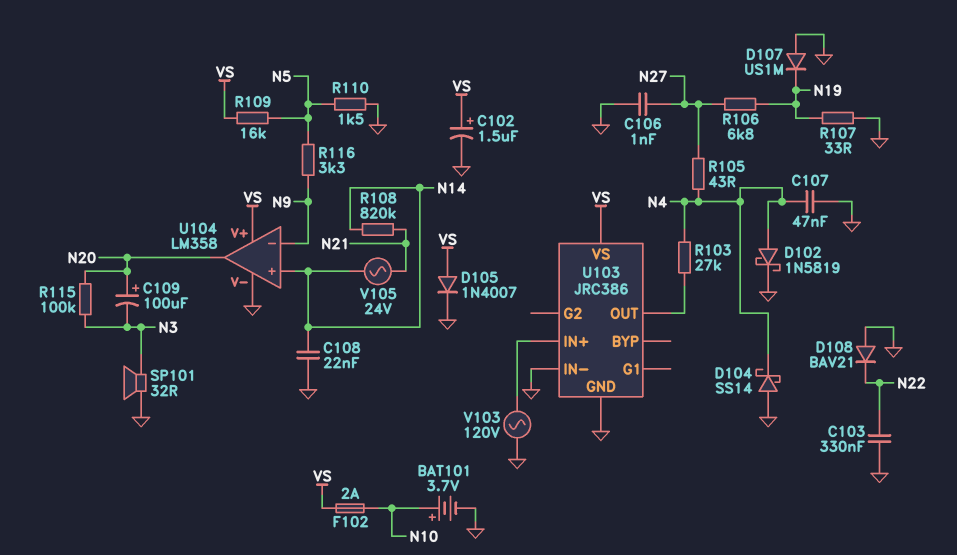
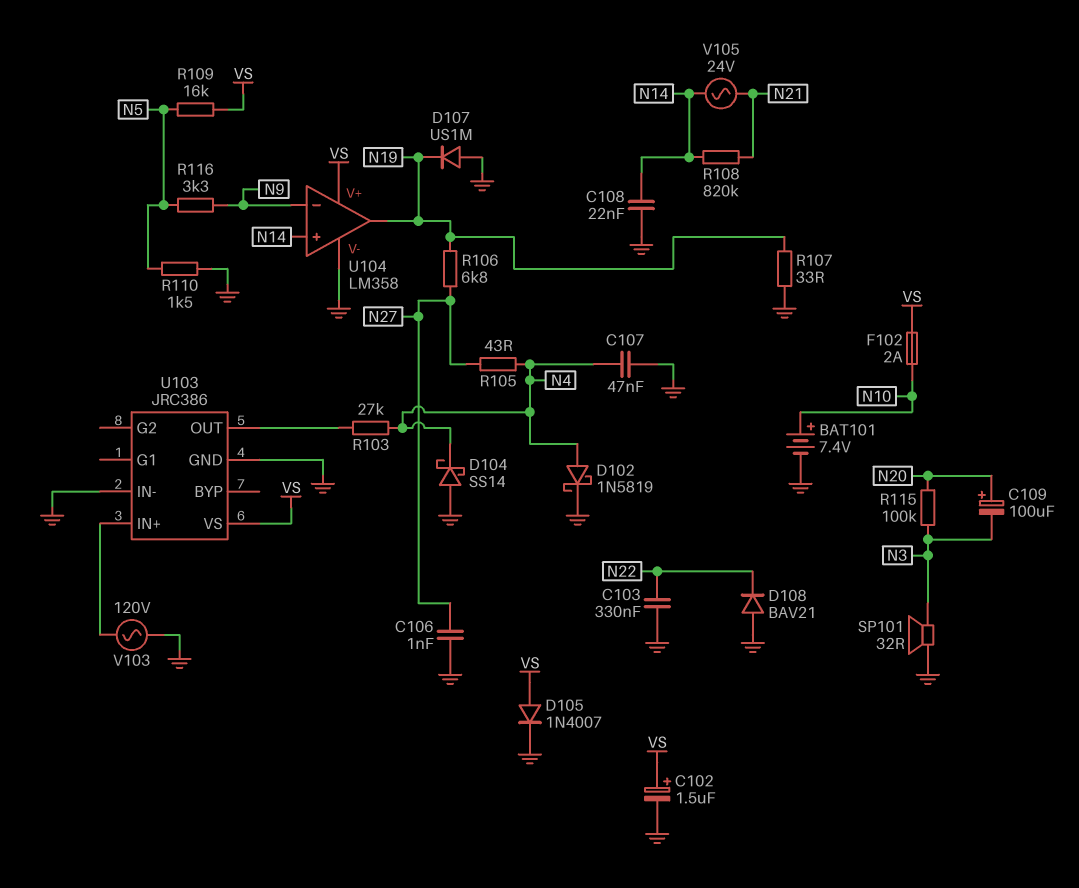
BAT101: 3.7V (plus N10, minus GND) -> 7.4V (plus N10, minus GND)
U104 pin out: N20 -> N19

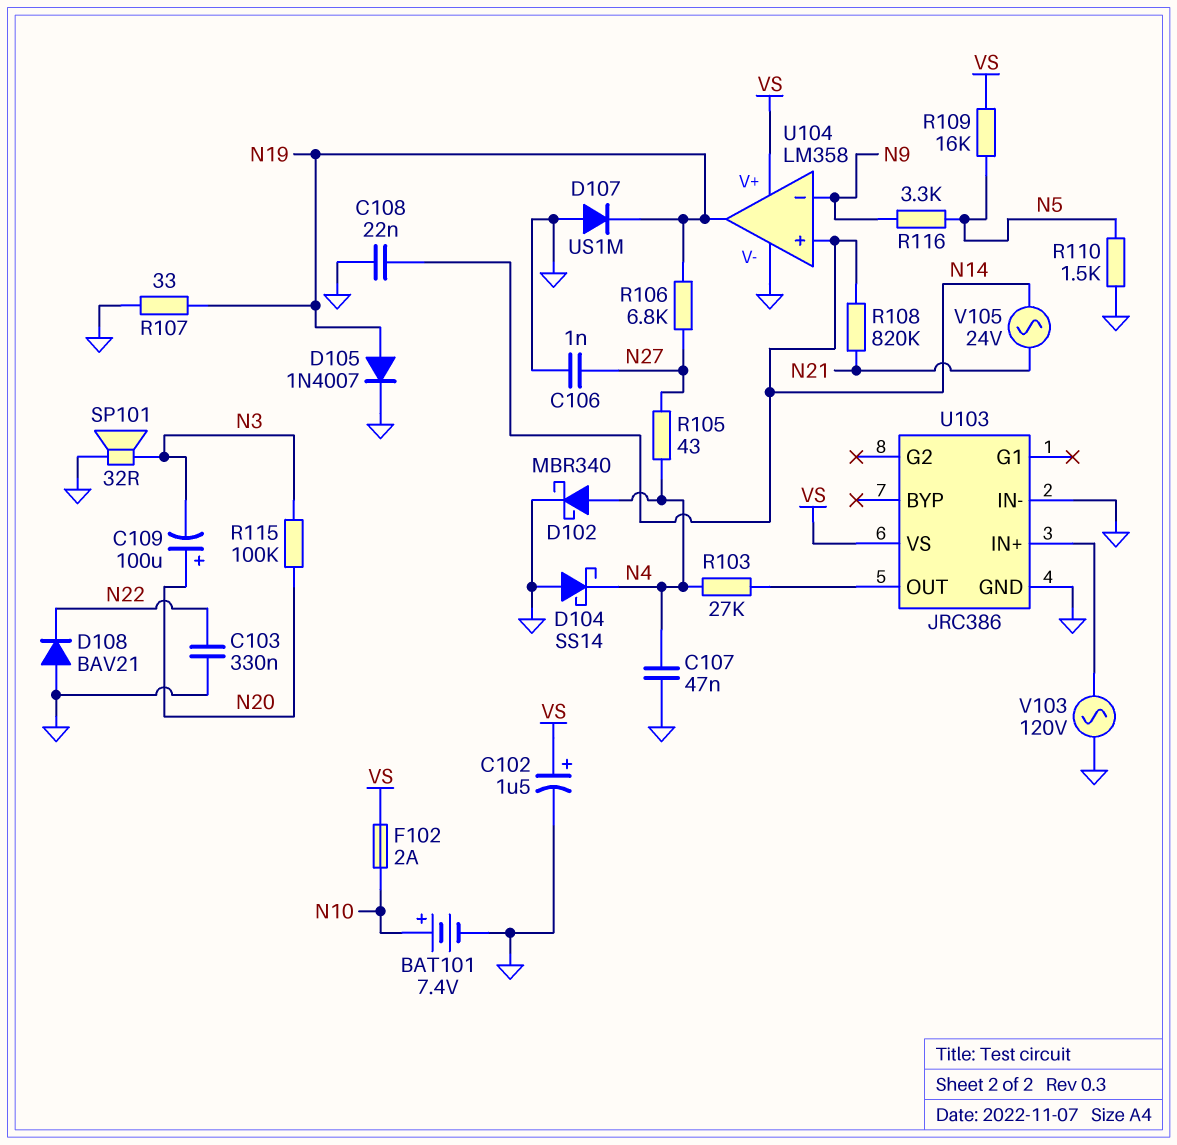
D102: schottky 1N5819 (A N4, K GND) -> schottky MBR340 (A N4, K GND)
D105: diode 1N4007 (A VS, K GND) -> diode 1N4007 (A N19, K GND)

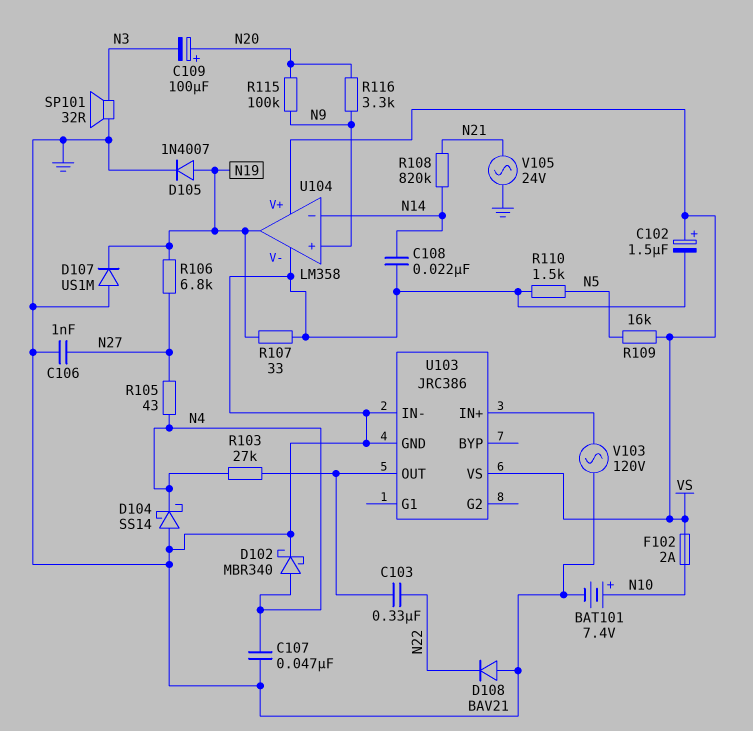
C103: 330nF (GND, N22) -> 330nF (N22, U103/OUT)
R115: 100k (N3, N20) -> 100k (N9, N20)
R116: 3.3k (N5, N9) -> 3.3k (N9, N20)
U104 pin in+: N14 -> N9
U104 pin in-: N9 -> N14
V105: AC 24V (N14, N21) -> AC 24V (GND, N21)

